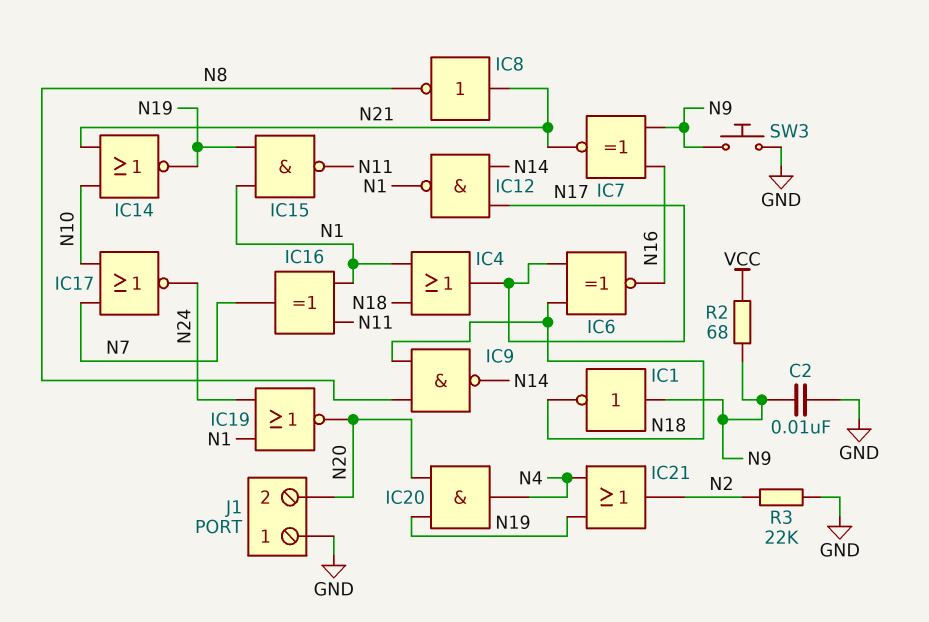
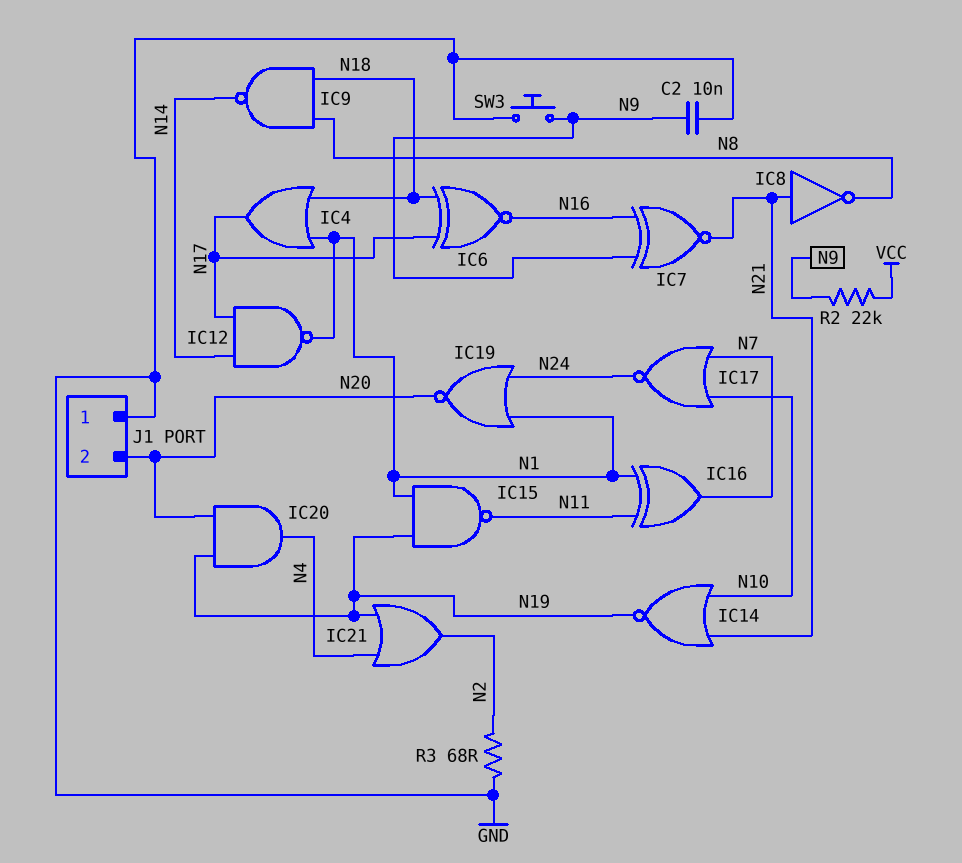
IC1: NOT (in N9, out N18) -> none
R2: 68 (N9, VCC) -> 22k (N9, VCC)
R3: 22k (GND, N2) -> 68 (GND, N2)

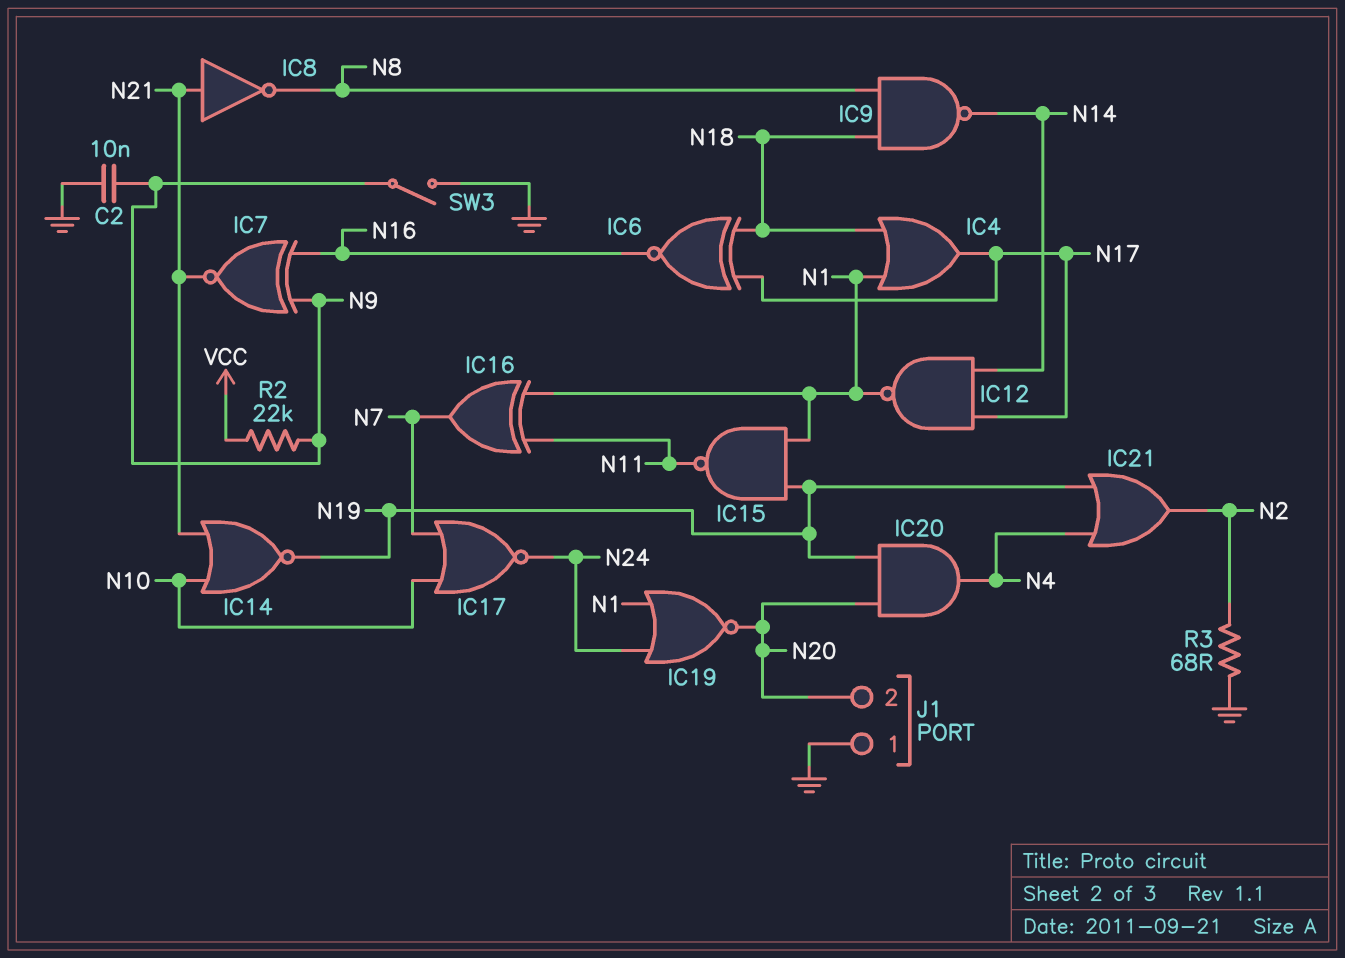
SW3: button (GND, N9) -> switch (GND, N9)

